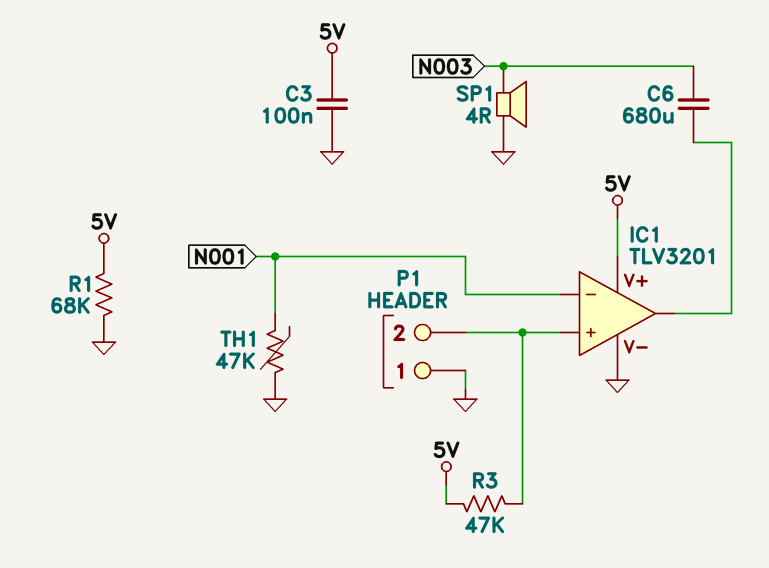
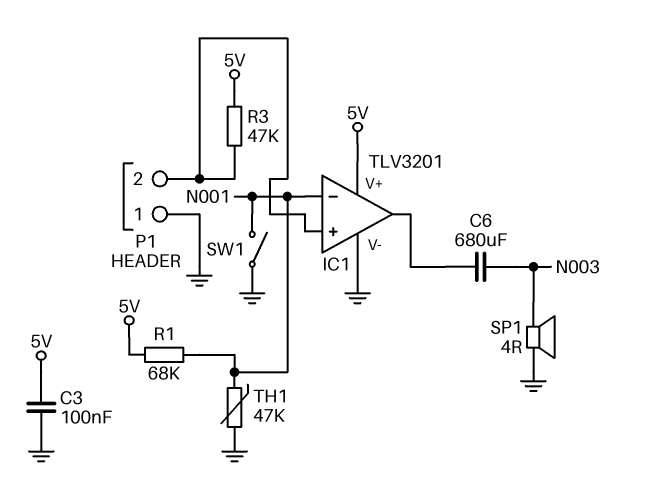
R1: 68k (5V, GND) -> 68k (5V, N001)
SW1: none -> switch (GND, N001)

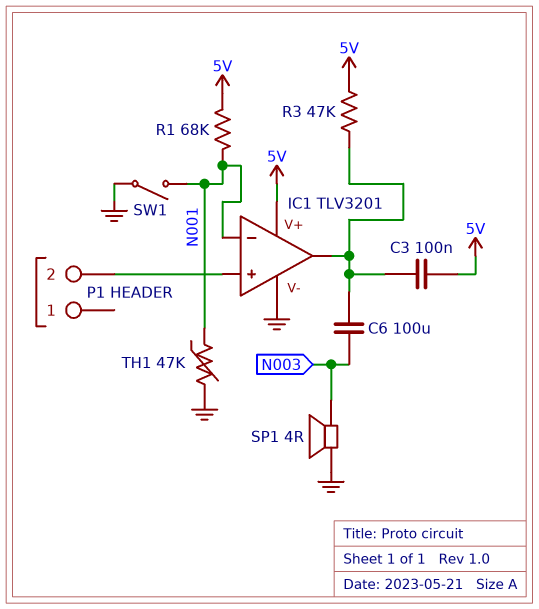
C3: 100nF (5V, GND) -> 100nF (5V, IC1/out)
C6: 680uF (IC1/out, N003) -> 100uF (IC1/out, N003)
P1 pin 1: GND -> none
R3: 47k (5V, IC1/in+) -> 47k (5V, IC1/out)

